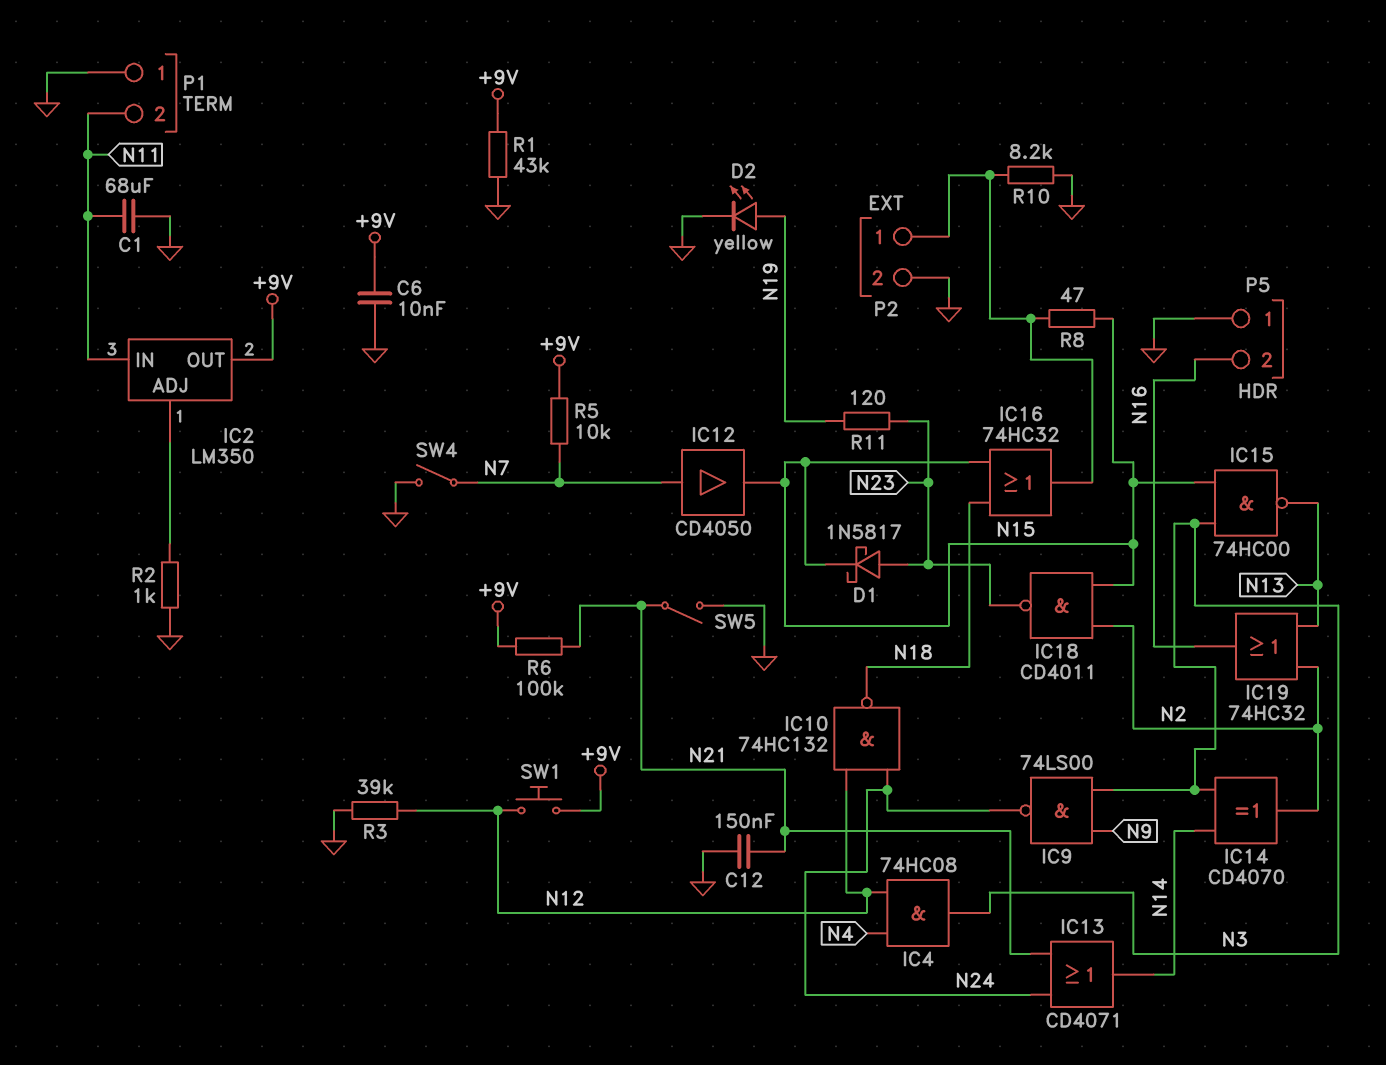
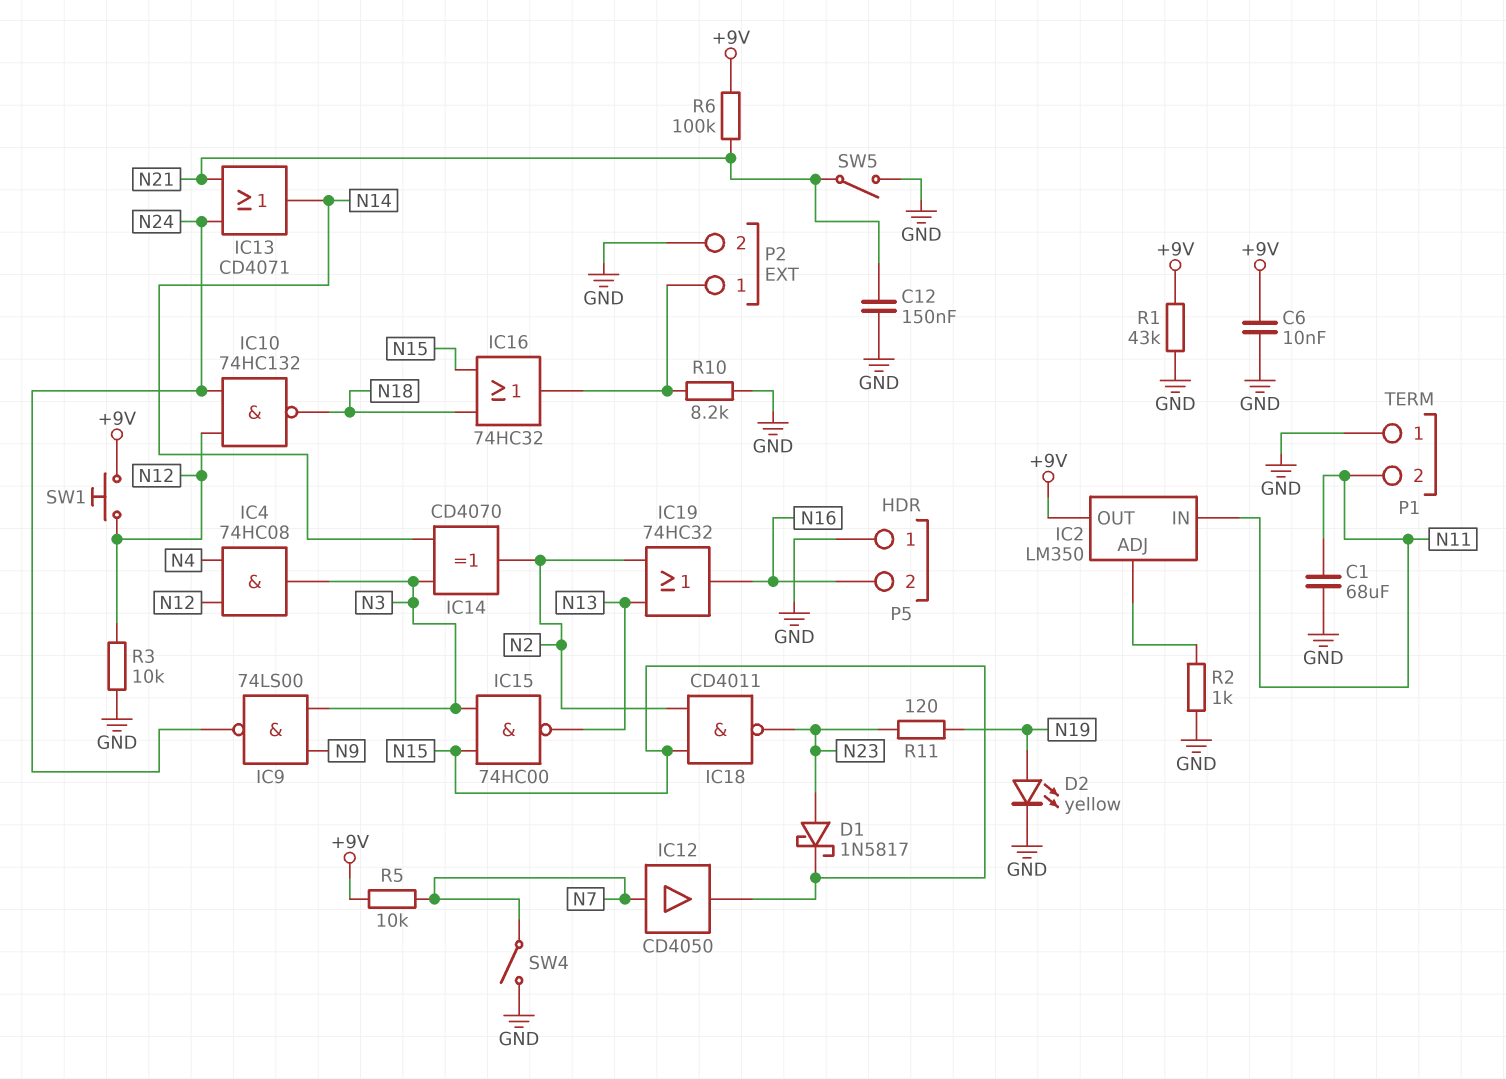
R3: 39k (GND, N12) -> 10k (GND, N12)
R8: 47 (N15, P2/1) -> none

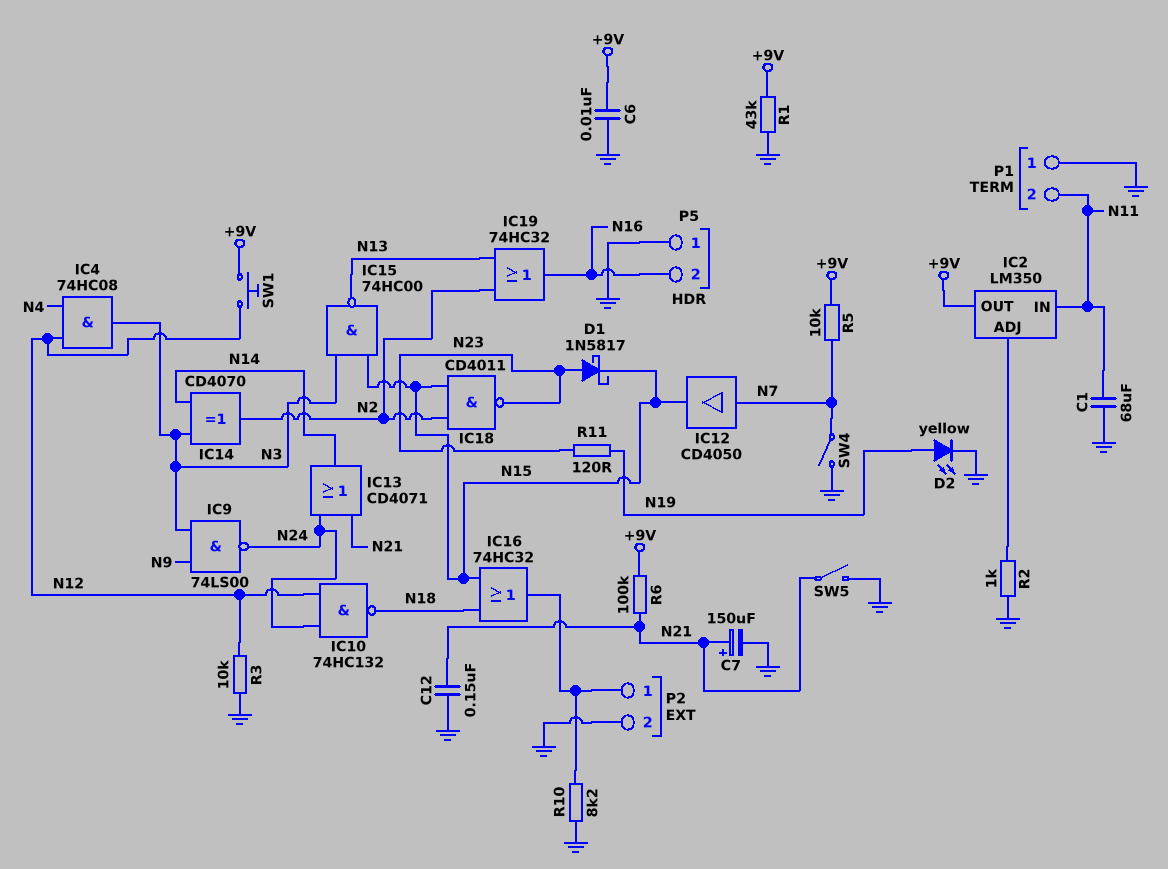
C7: none -> 150uF (plus N21, minus GND)

